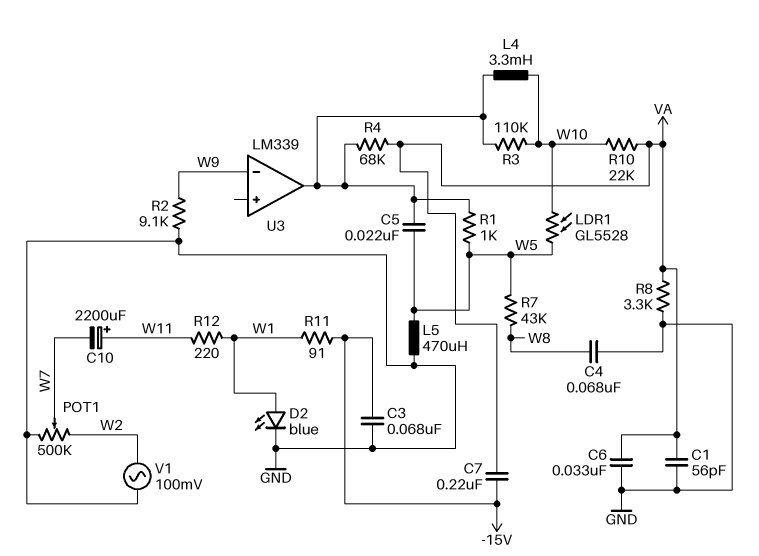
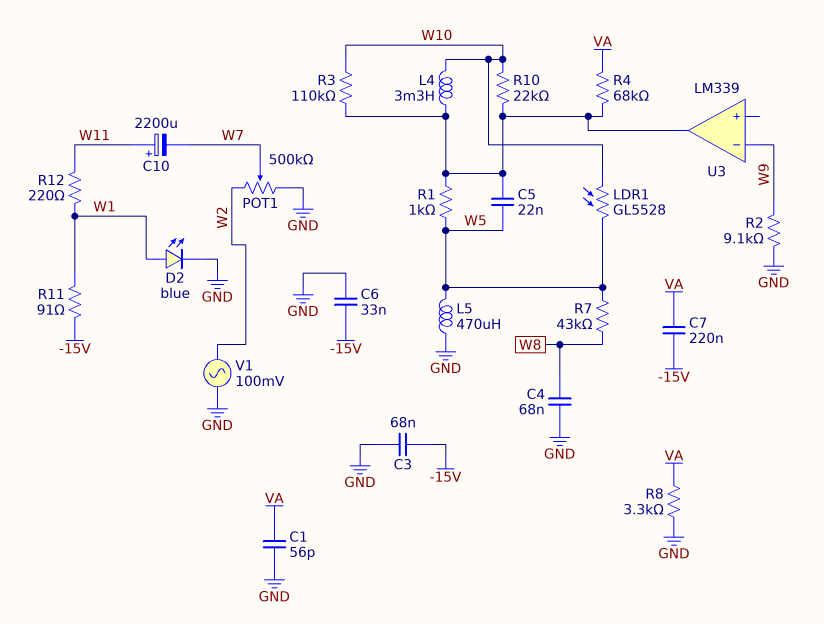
C6: 33nF (GND, VA) -> 33nF (-15V, GND)
R10: 22k (VA, W10) -> 22k (U3/out, W10)

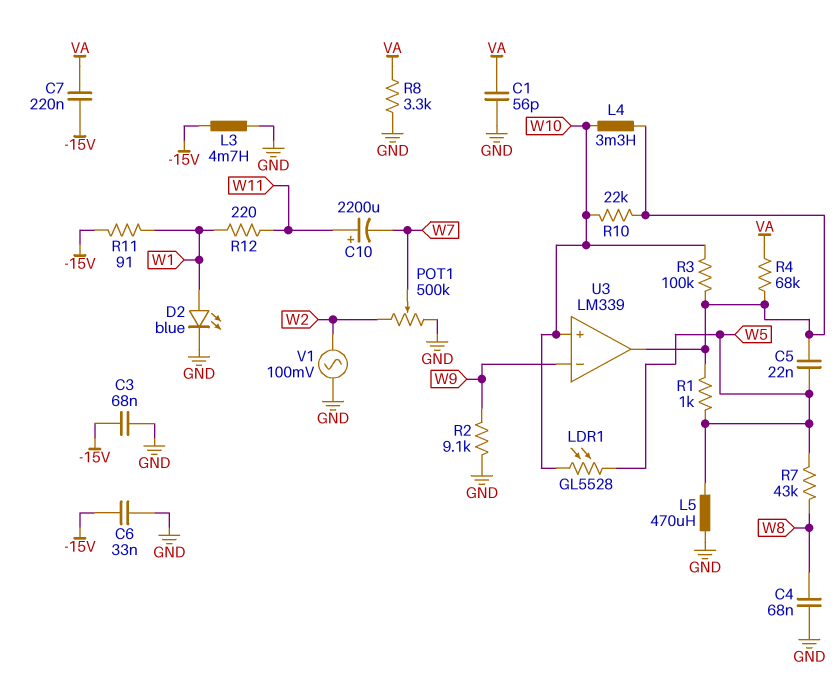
L3: none -> 4.7mH (-15V, GND)
R3: 110k (U3/out, W10) -> 100k (U3/out, W10)
U3 pin in+: none -> W10

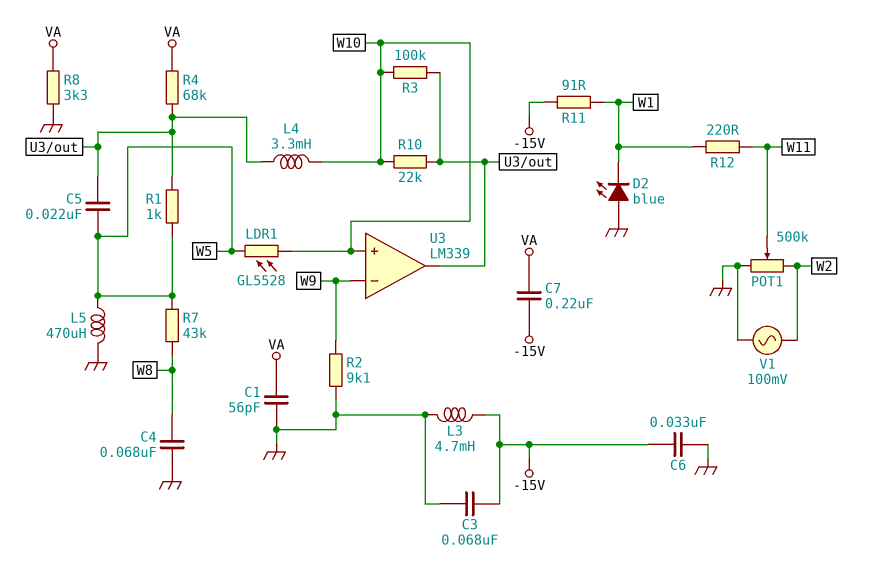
C10: 2200uF (plus W11, minus W7) -> none
D2: LED blue (A W1, K GND) -> LED blue (A GND, K W1)
POT1: 500k (GND, W2, wiper W7) -> 500k (GND, W2, wiper W11)

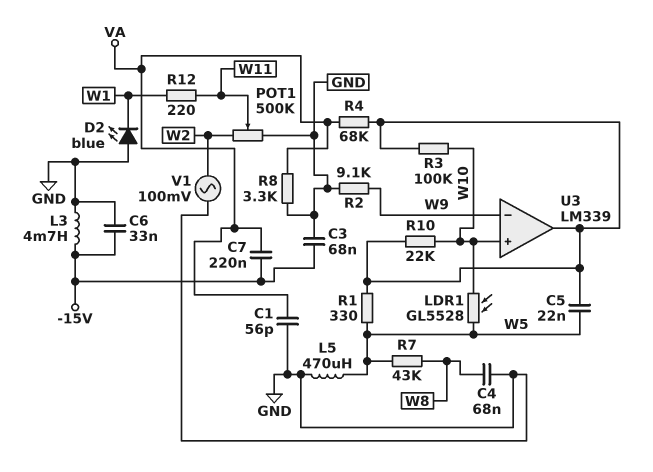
L4: 3.3mH (U3/out, W10) -> none
R1: 1k (U3/out, W5) -> 330 (U3/out, W5)
R11: 91 (-15V, W1) -> none

